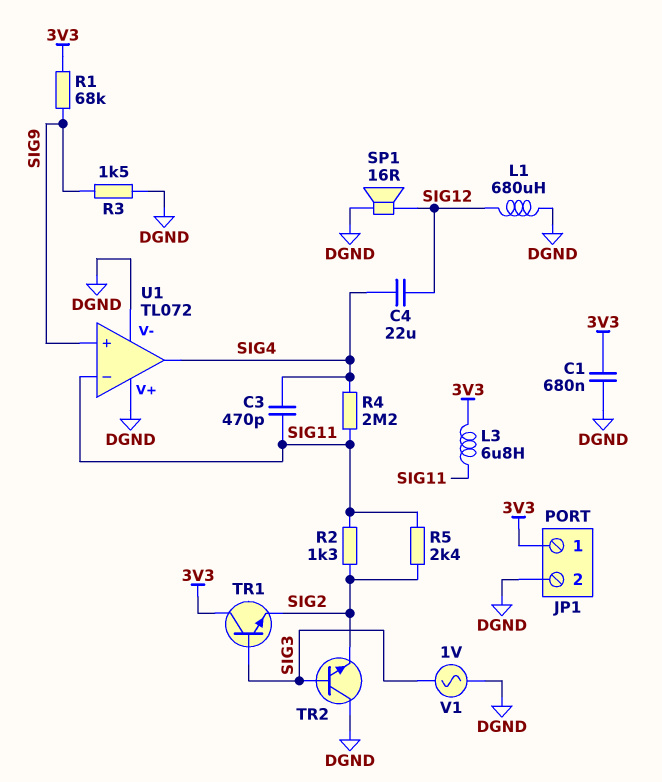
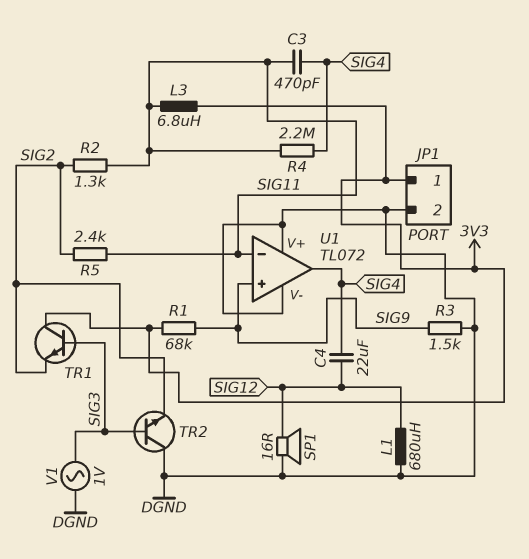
C1: 680nF (3V3, DGND) -> none

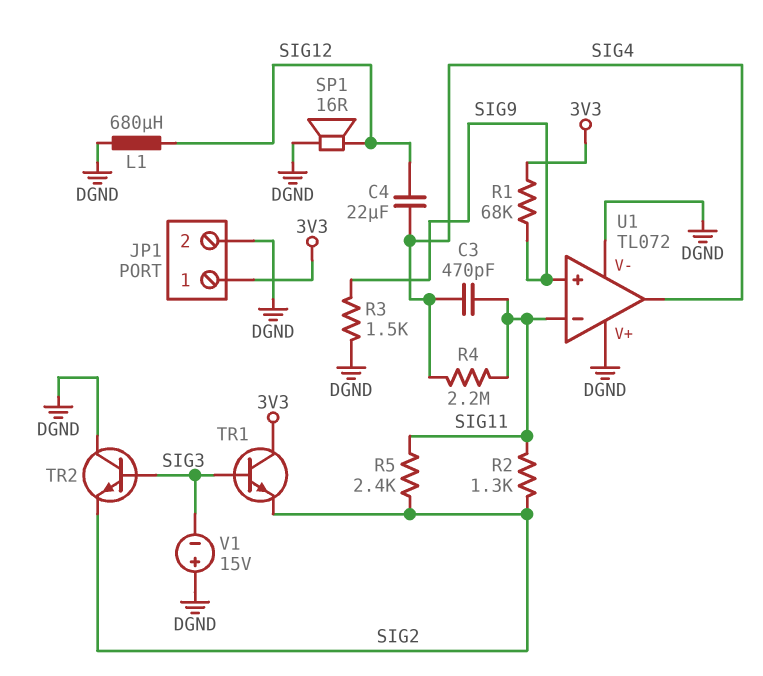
L3: 6.8uH (3V3, SIG11) -> none
V1: AC 1V (DGND, SIG3) -> 15V (plus DGND, minus SIG3)

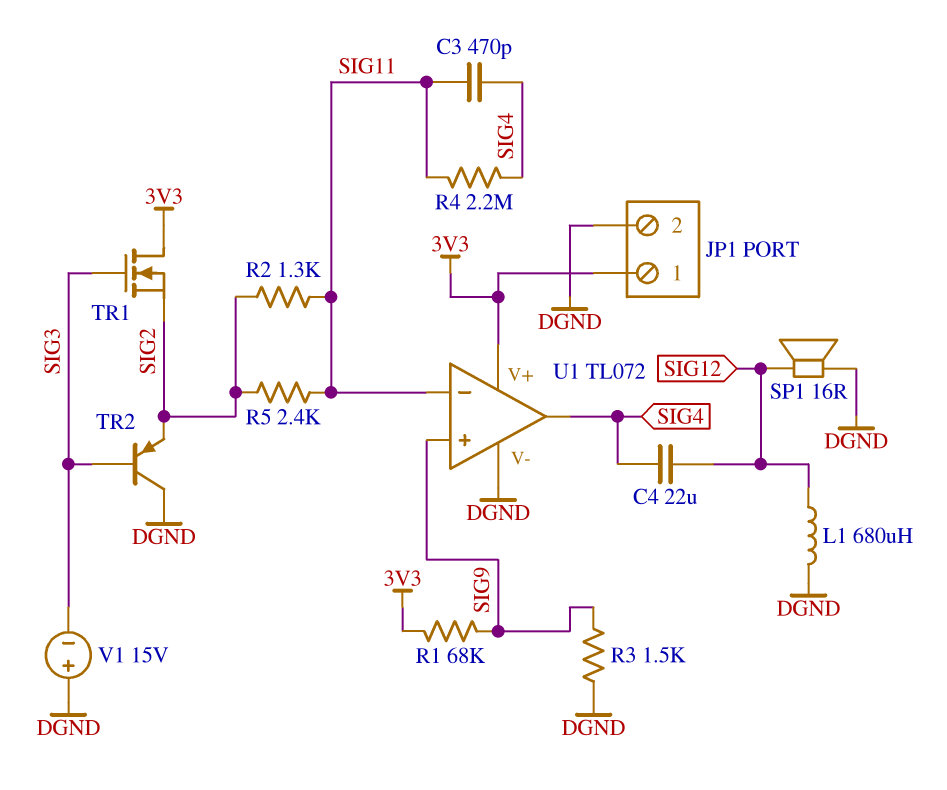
TR1: NPN (B SIG3, C 3V3, E SIG2) -> NMOS (G SIG3, D 3V3, S SIG2)
TR2: NPN (B SIG3, C DGND, E SIG2) -> PNP (B SIG3, C DGND, E SIG2)
U1 pin V+: DGND -> 3V3

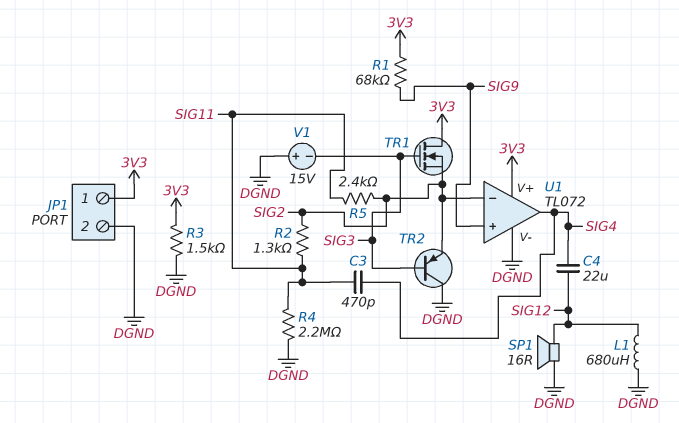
R3: 1.5k (DGND, SIG9) -> 1.5k (3V3, DGND)
R4: 2.2M (SIG4, SIG11) -> 2.2M (DGND, SIG11)
U1 pin in-: SIG11 -> SIG2

